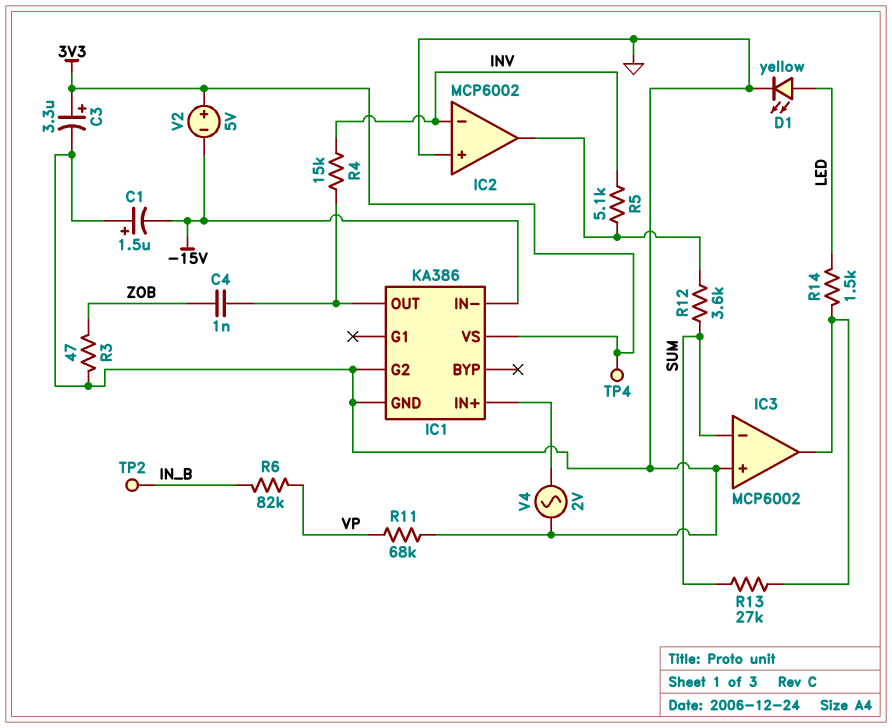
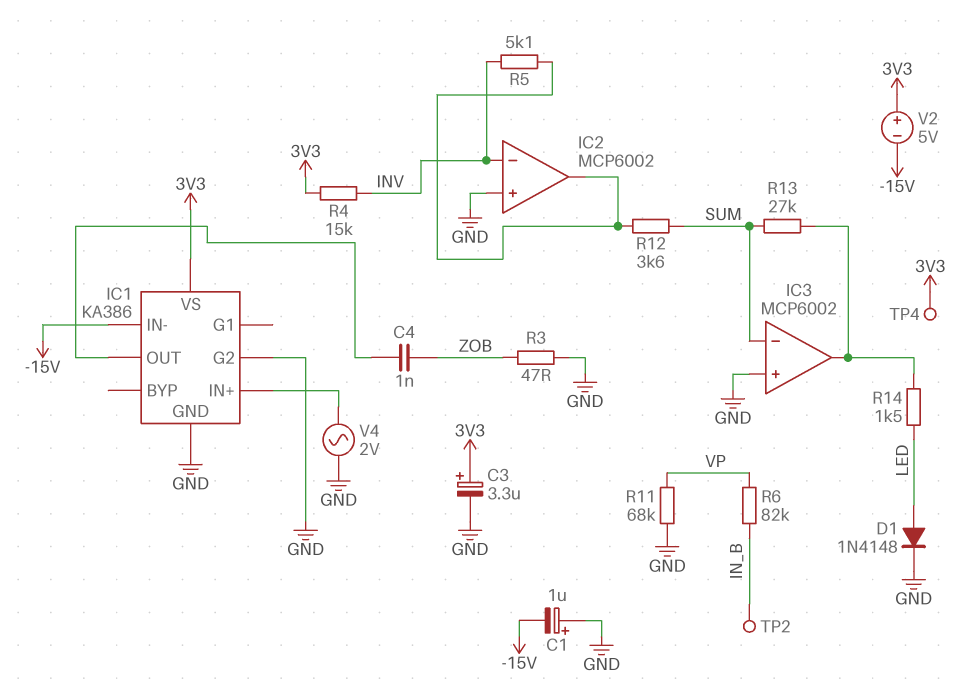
C1: 1.5uF (plus GND, minus -15V) -> 1uF (plus GND, minus -15V)
D1: LED yellow (A LED, K GND) -> diode 1N4148 (A LED, K GND)
R4: 15k (IC1/OUT, INV) -> 15k (3V3, INV)

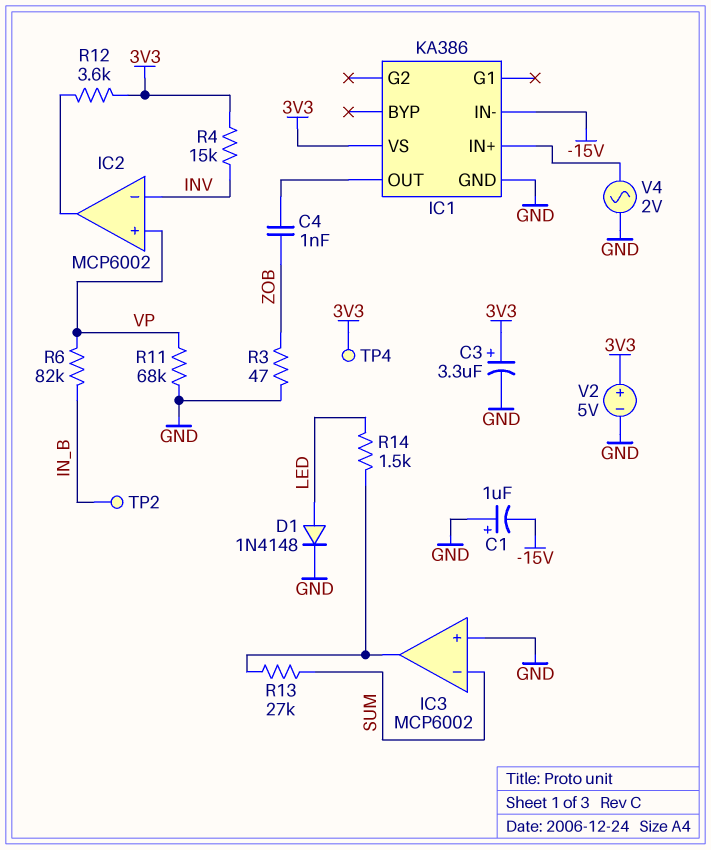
IC1 pin G2: GND -> none
IC2 pin in+: GND -> VP
R5: 5.1k (IC2/out, INV) -> none
R12: 3.6k (IC2/out, SUM) -> 3.6k (3V3, IC2/out)
V2: 5V (plus 3V3, minus -15V) -> 5V (plus 3V3, minus GND)

